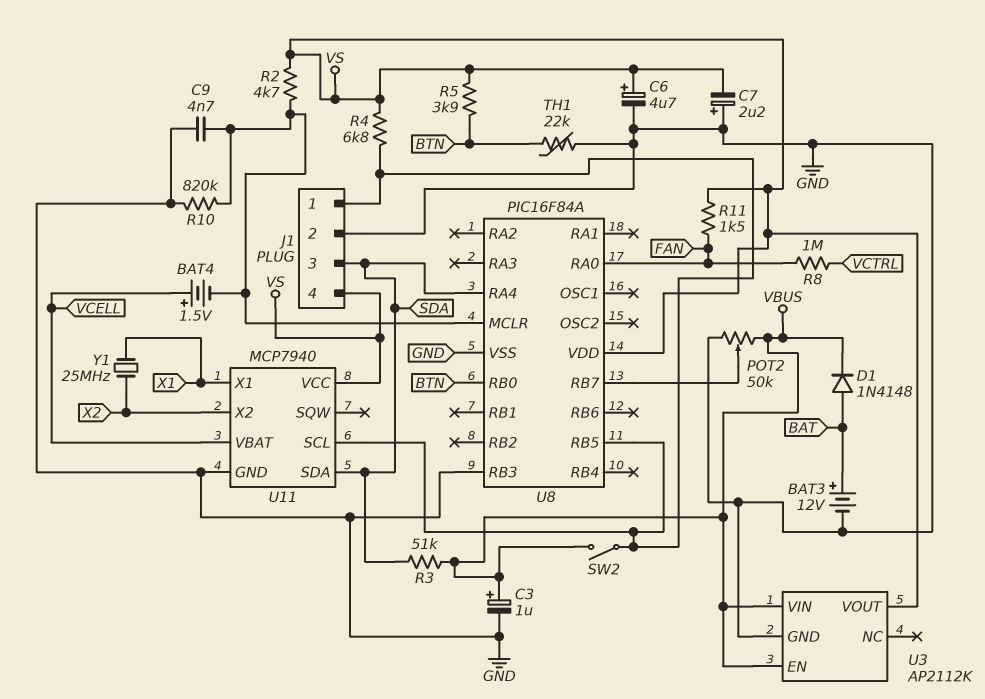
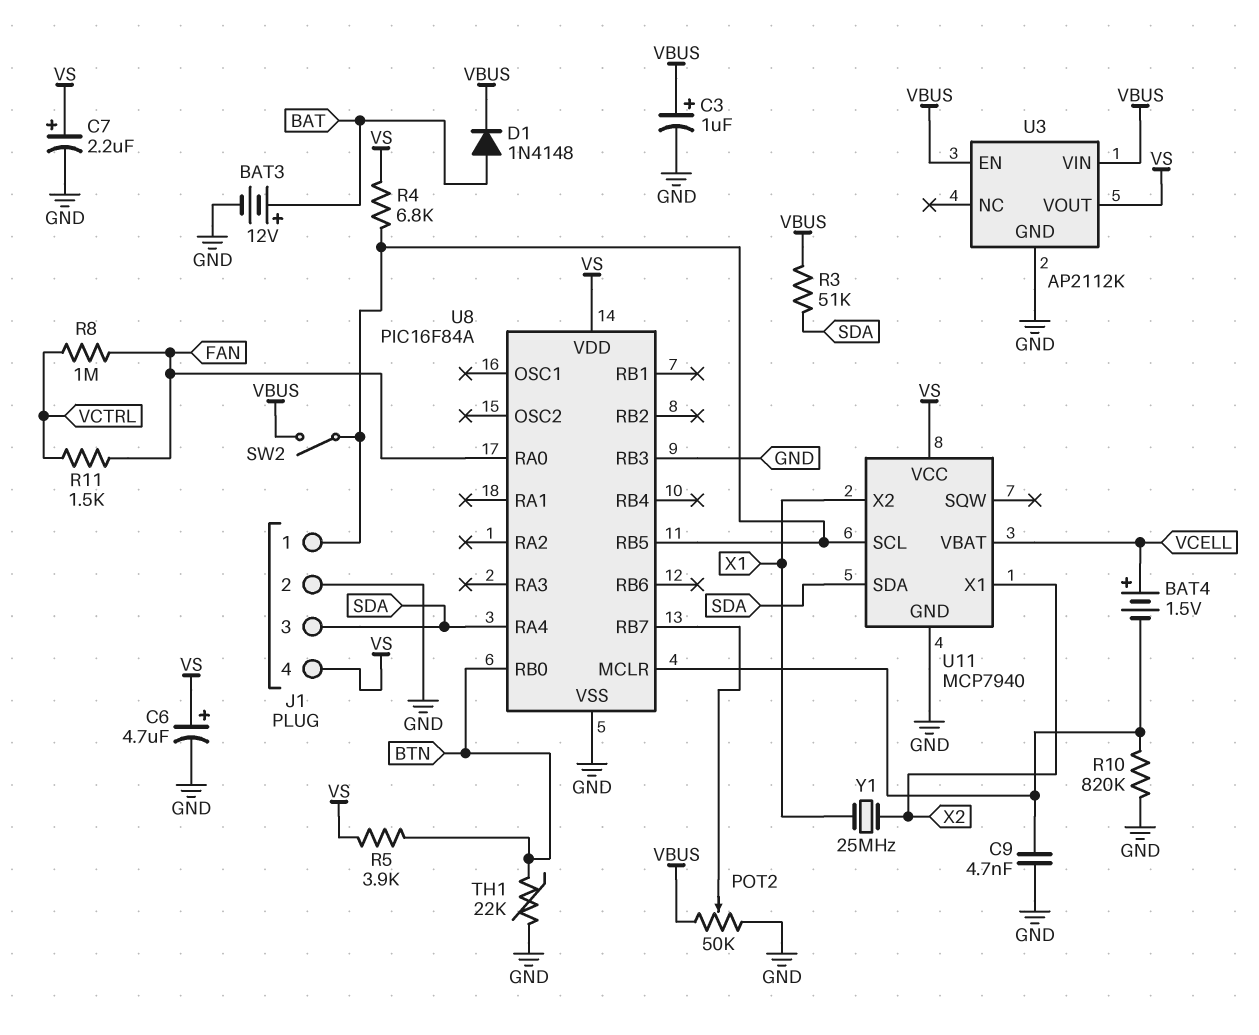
C7: 2.2uF (plus GND, minus VS) -> 2.2uF (plus VS, minus GND)
R2: 4.7k (U8/MCLR, VS) -> none
R11: 1.5k (FAN, VS) -> 1.5k (FAN, VCTRL)
U11 pin X1: X1 -> X2
U11 pin X2: X2 -> X1

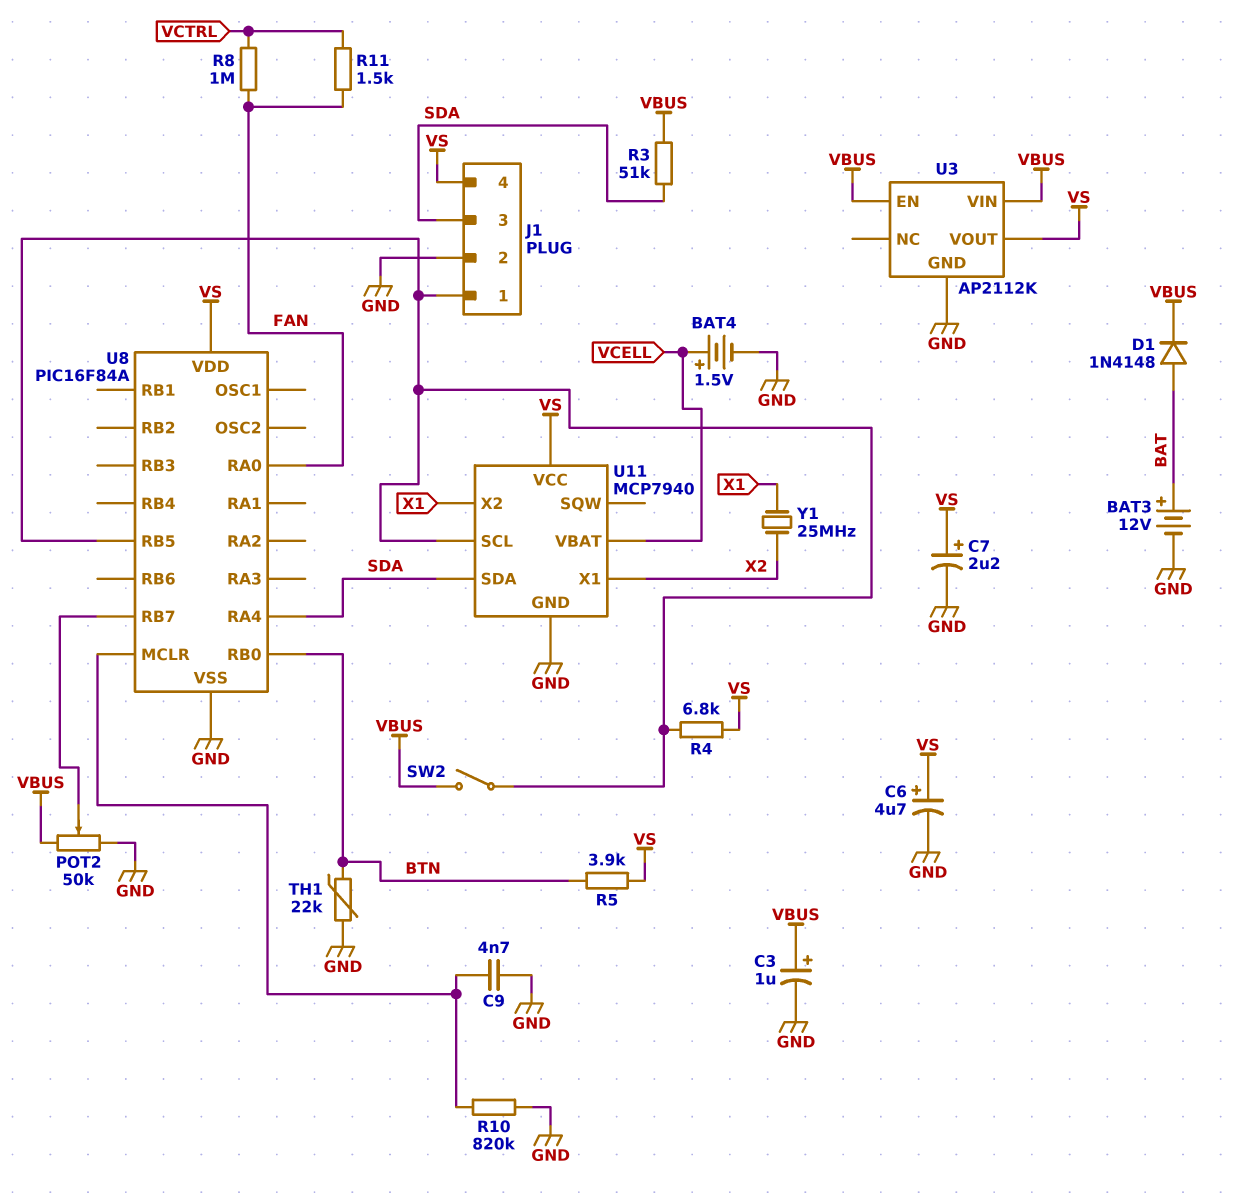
BAT4: 1.5V (plus VCELL, minus U8/MCLR) -> 1.5V (plus VCELL, minus GND)
U8 pin RB3: GND -> none

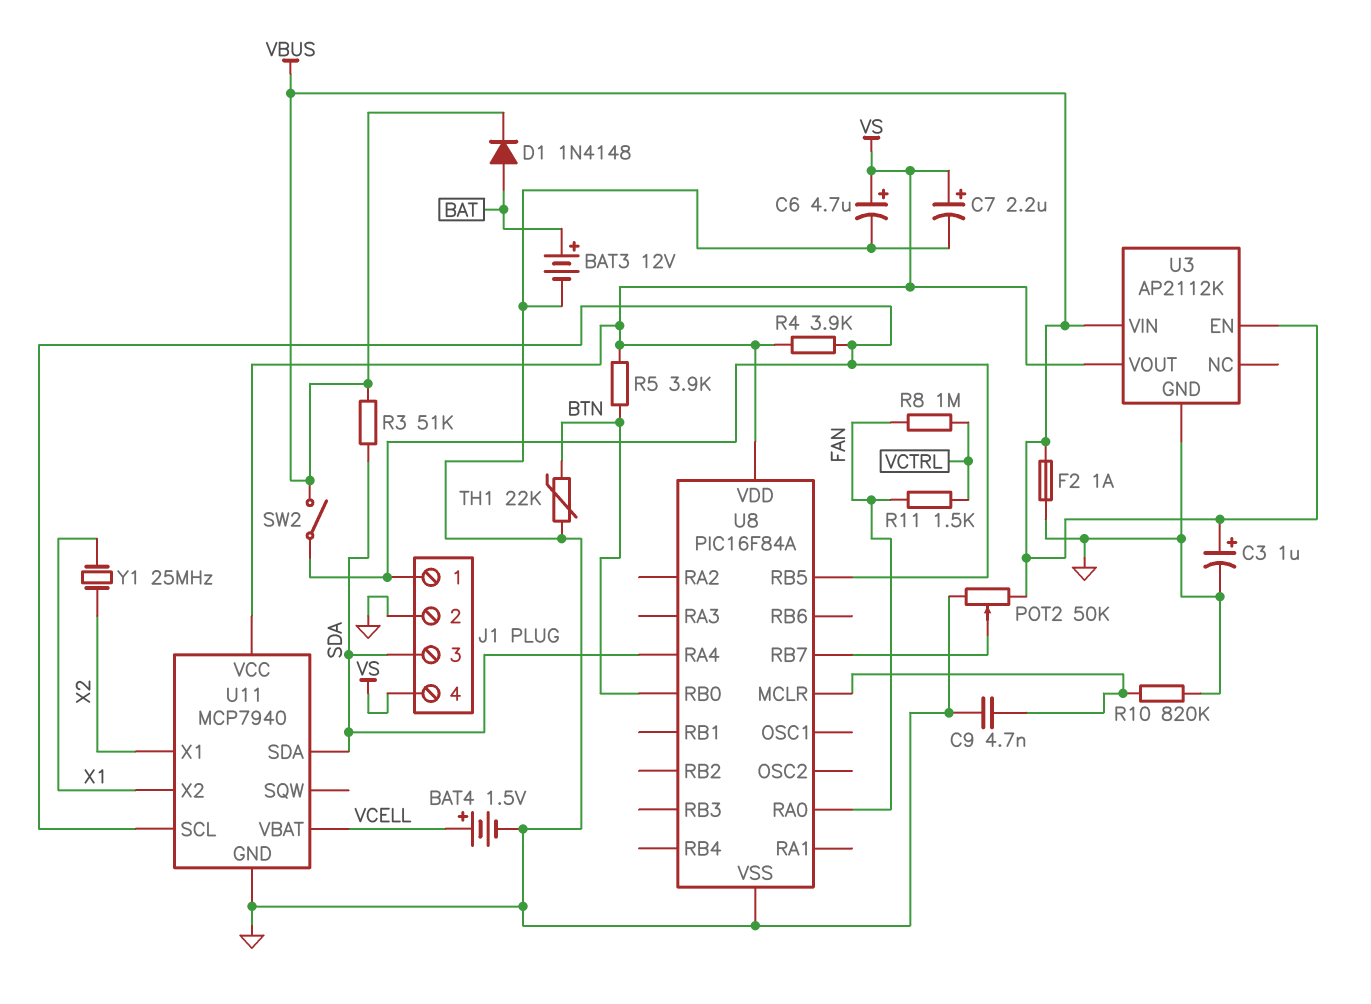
F2: none -> 1A (GND, VBUS)
R4: 6.8k (J1/1, VS) -> 3.9k (J1/1, VS)

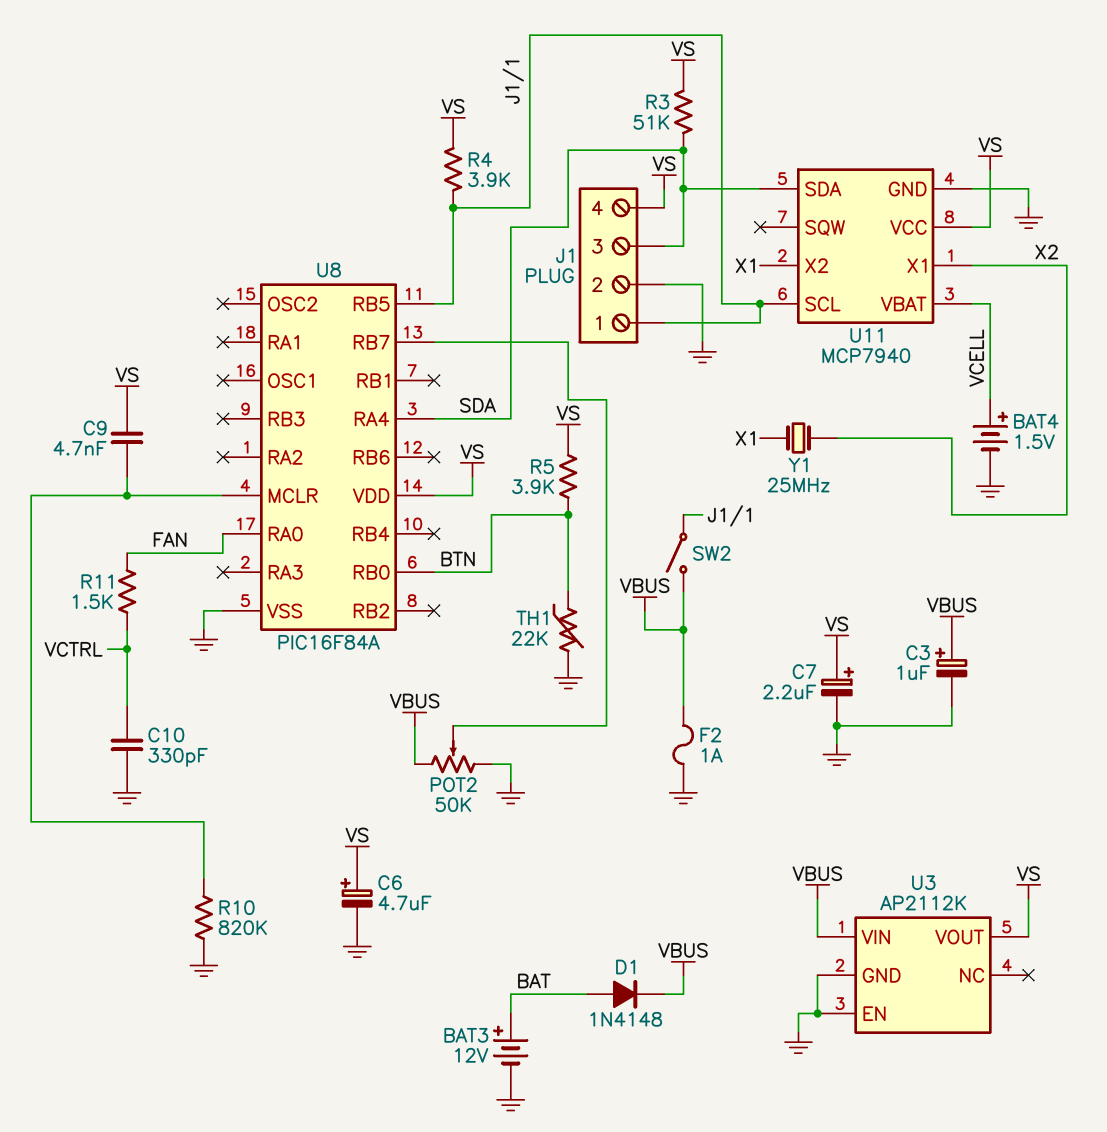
C9: 4.7nF (GND, U8/MCLR) -> 4.7nF (U8/MCLR, VS)
C10: none -> 330pF (GND, VCTRL)
R3: 51k (SDA, VBUS) -> 51k (SDA, VS)
R8: 1M (FAN, VCTRL) -> none
U3 pin EN: VBUS -> GND

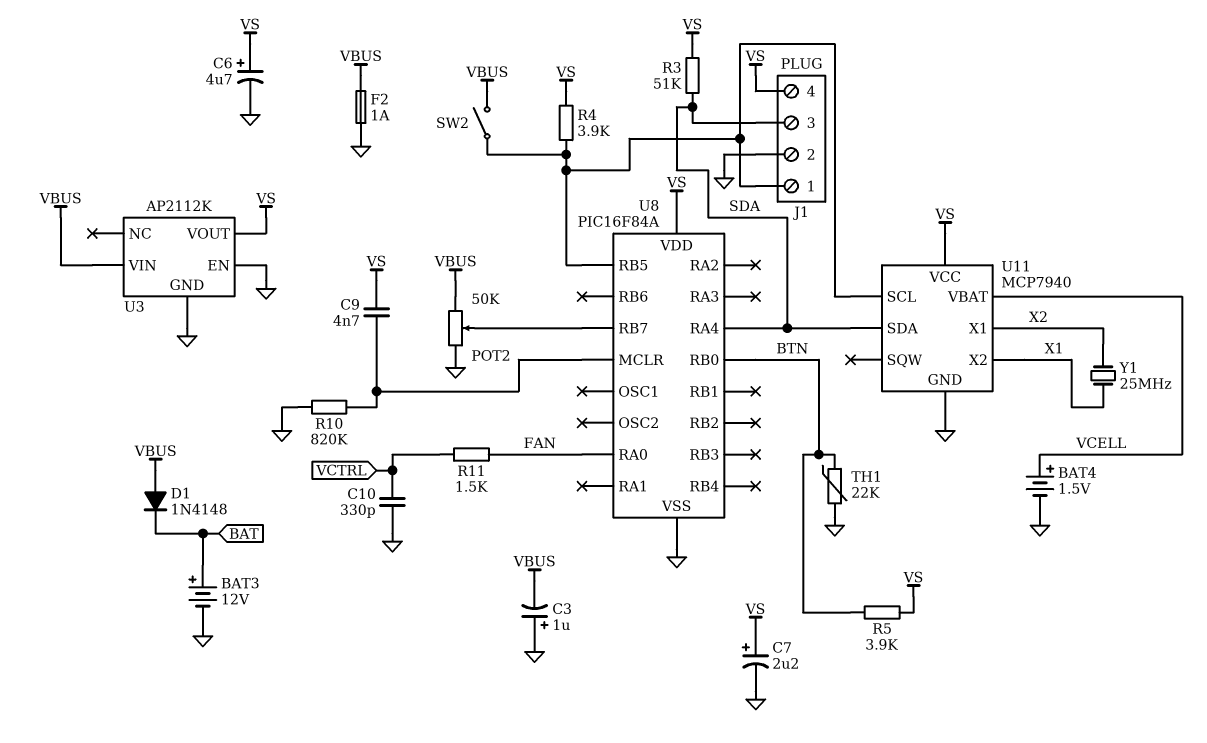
C3: 1uF (plus VBUS, minus GND) -> 1uF (plus GND, minus VBUS)
D1: diode 1N4148 (A BAT, K VBUS) -> diode 1N4148 (A VBUS, K BAT)

